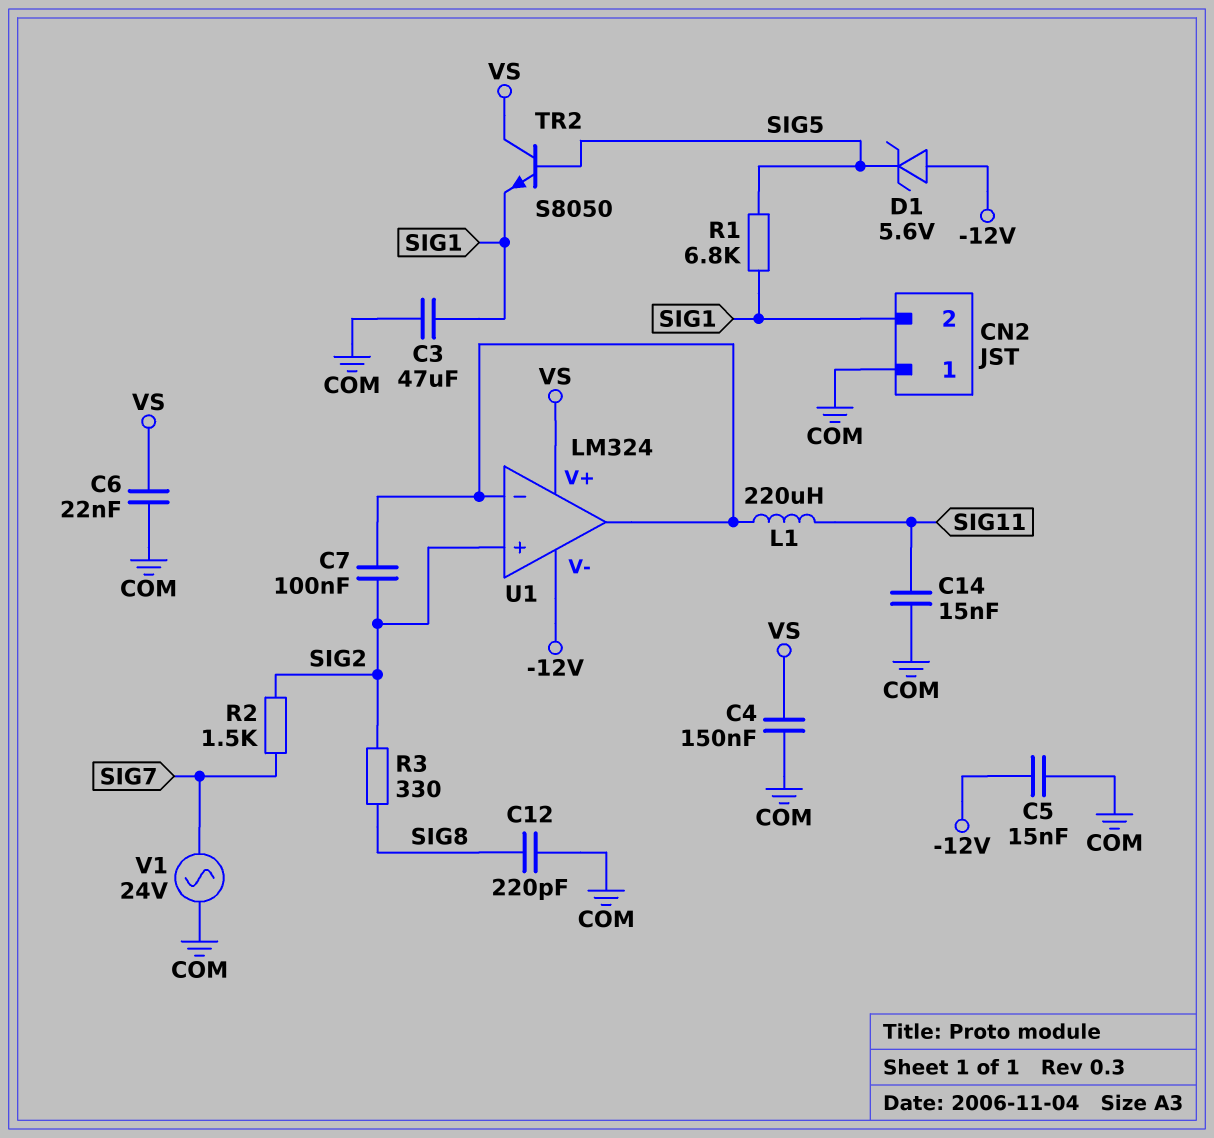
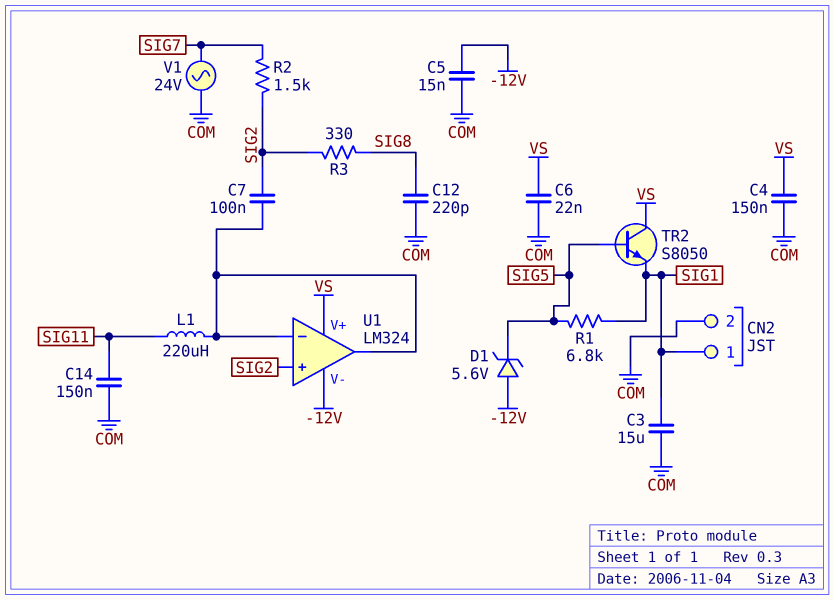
C3: 47uF (COM, SIG1) -> 15uF (COM, SIG1)
C14: 15nF (COM, SIG11) -> 150nF (COM, SIG11)
CN2 pin 1: COM -> SIG1
CN2 pin 2: SIG1 -> COM

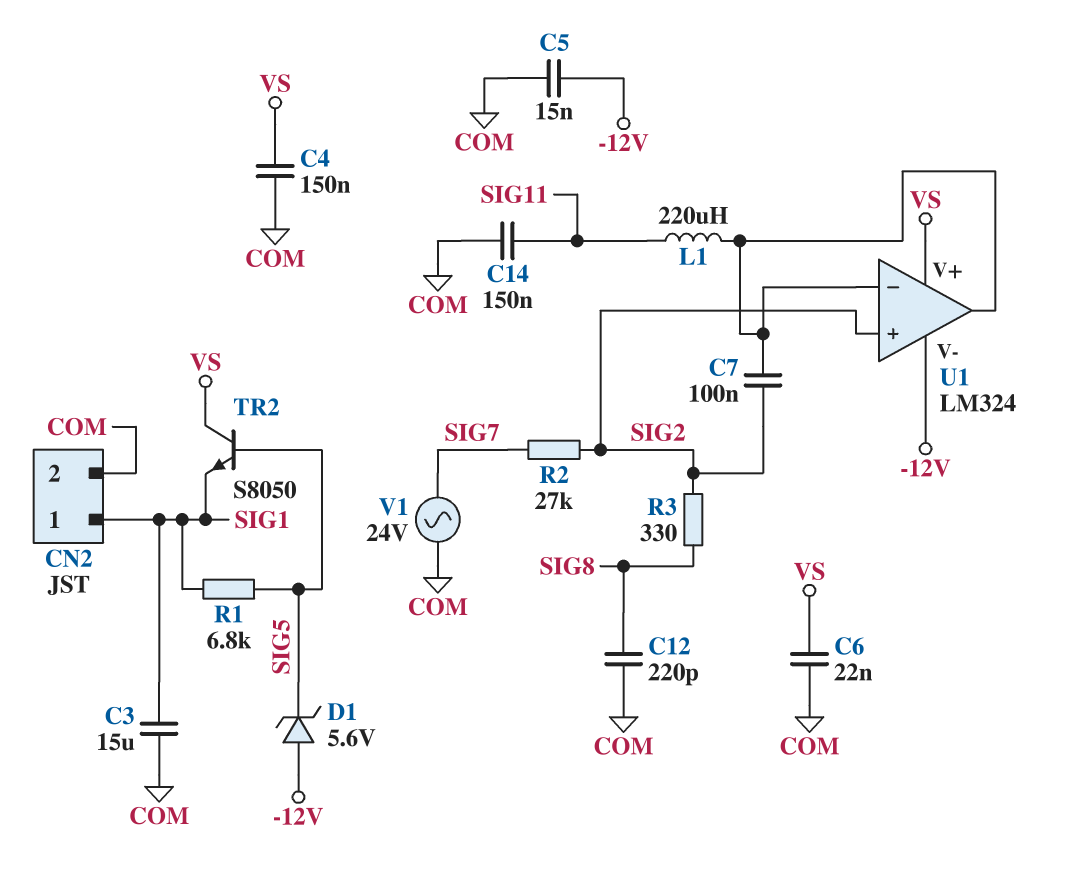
R2: 1.5k (SIG2, SIG7) -> 27k (SIG2, SIG7)

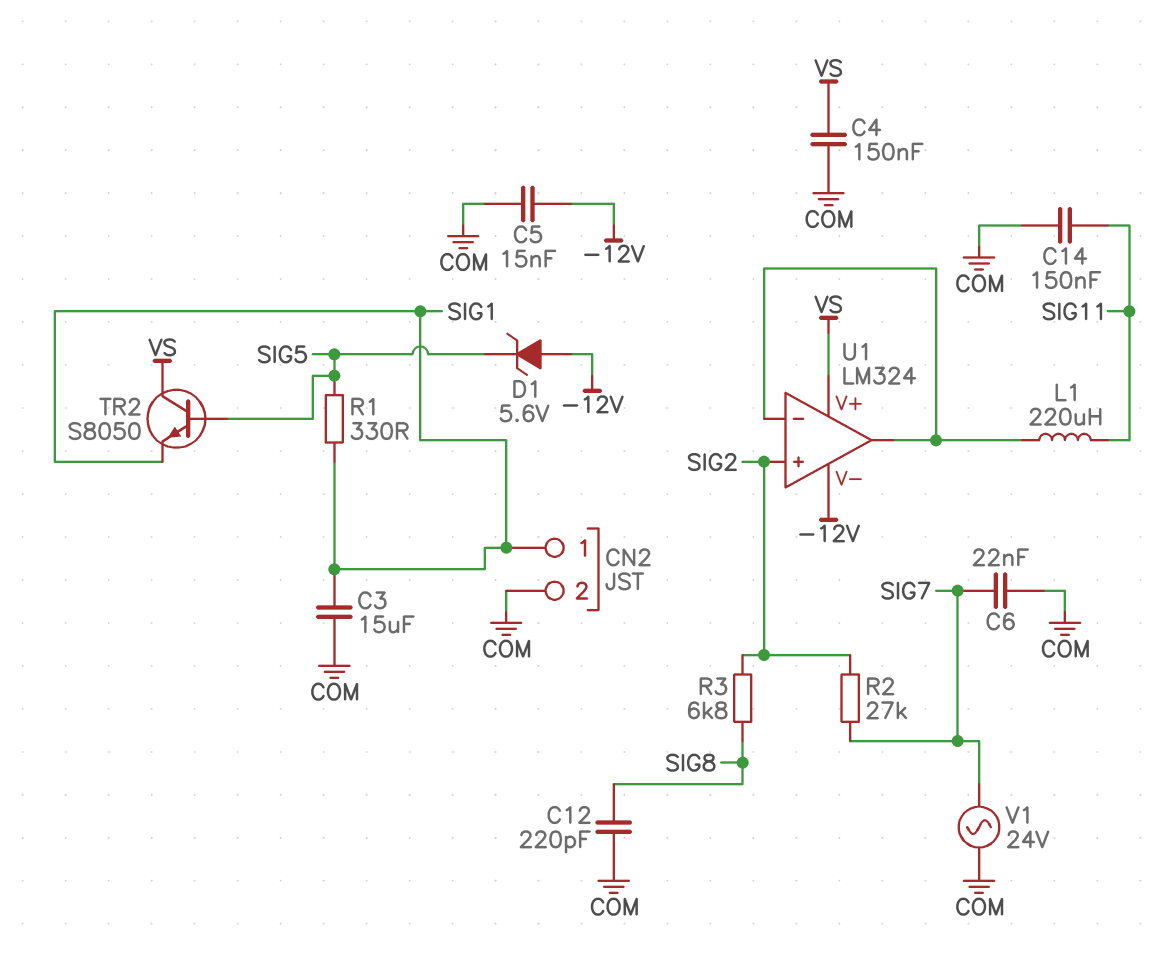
C6: 22nF (COM, VS) -> 22nF (COM, SIG7)
C7: 100nF (SIG2, U1/in-) -> none
R1: 6.8k (SIG1, SIG5) -> 330 (SIG1, SIG5)
R3: 330 (SIG2, SIG8) -> 6.8k (SIG2, SIG8)

